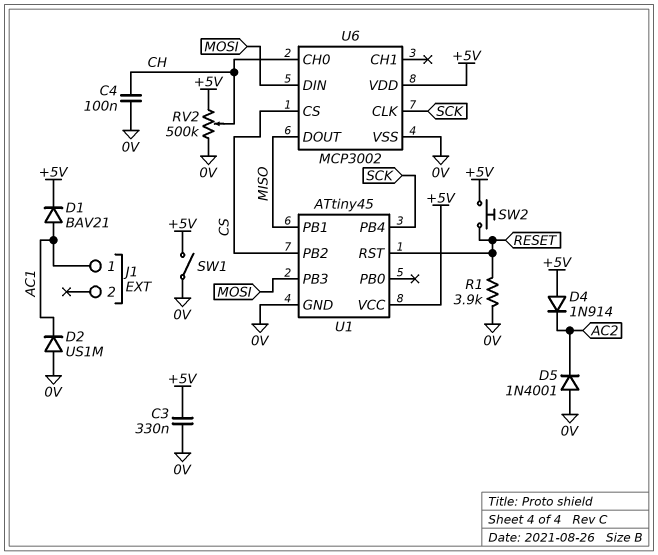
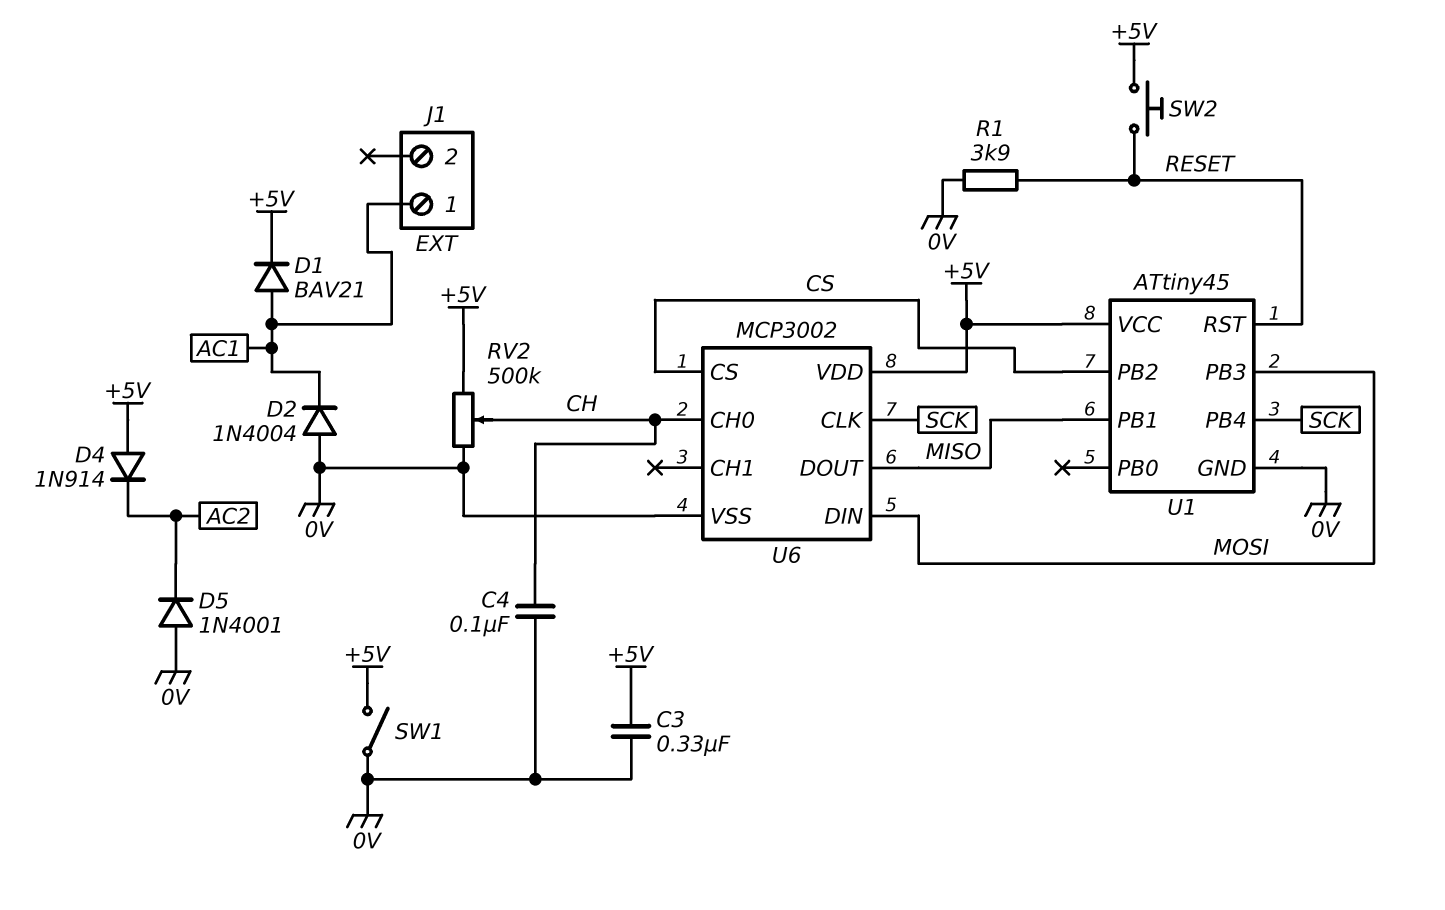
D2: diode US1M (A 0V, K AC1) -> diode 1N4004 (A 0V, K AC1)

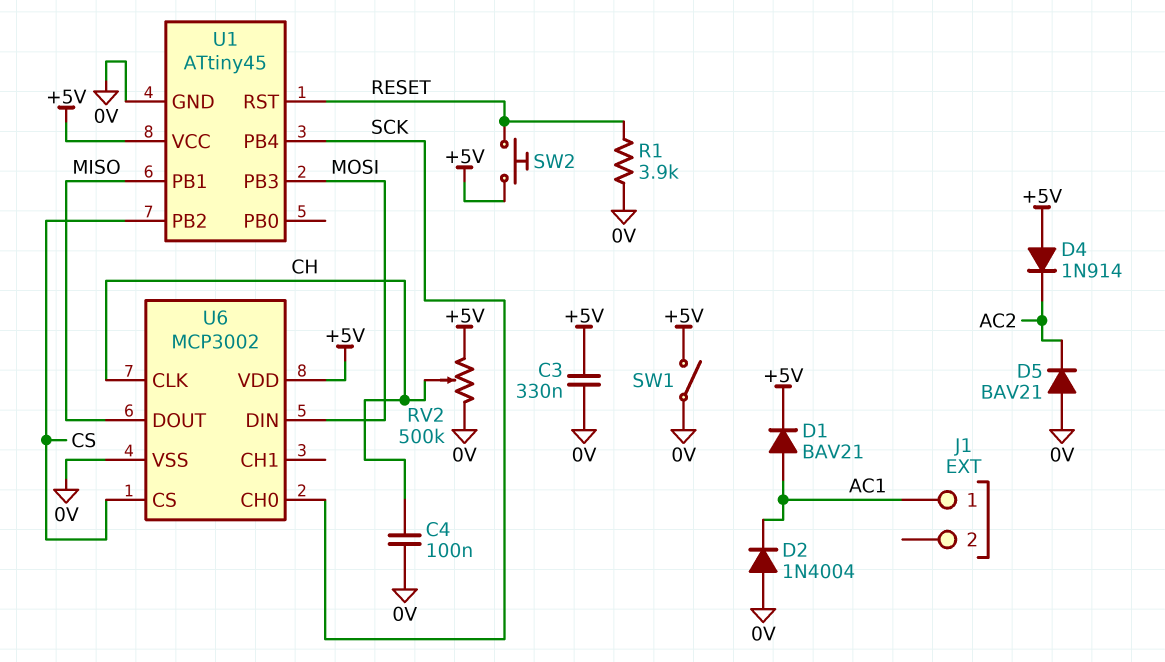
D5: diode 1N4001 (A 0V, K AC2) -> diode BAV21 (A 0V, K AC2)
U6 pin CH0: CH -> SCK
U6 pin CLK: SCK -> CH

